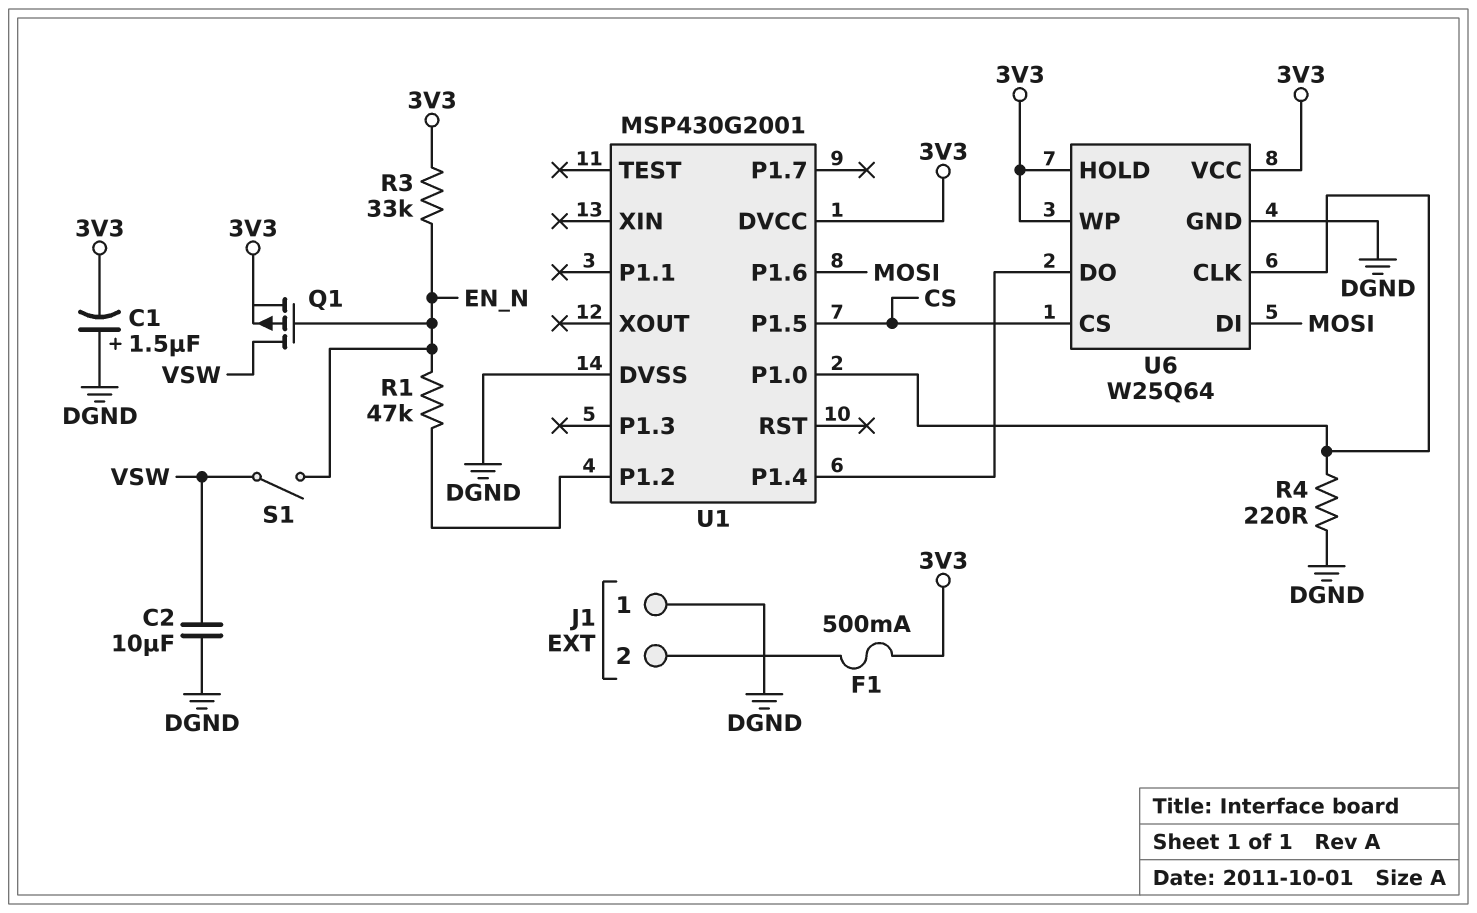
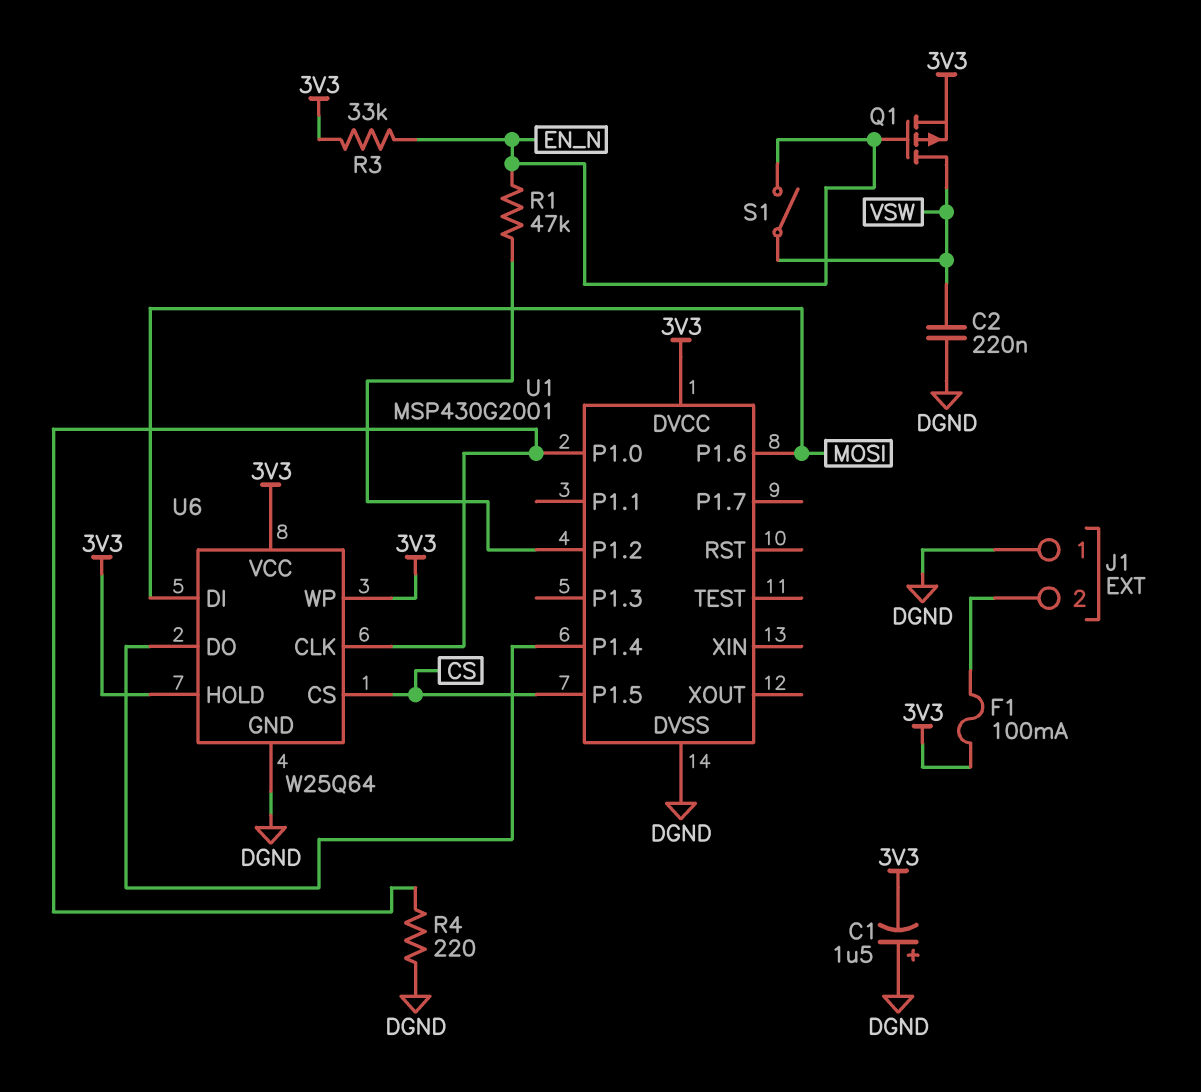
C2: 10uF (DGND, VSW) -> 220nF (DGND, VSW)
F1: 500mA (3V3, J1/2) -> 100mA (3V3, J1/2)

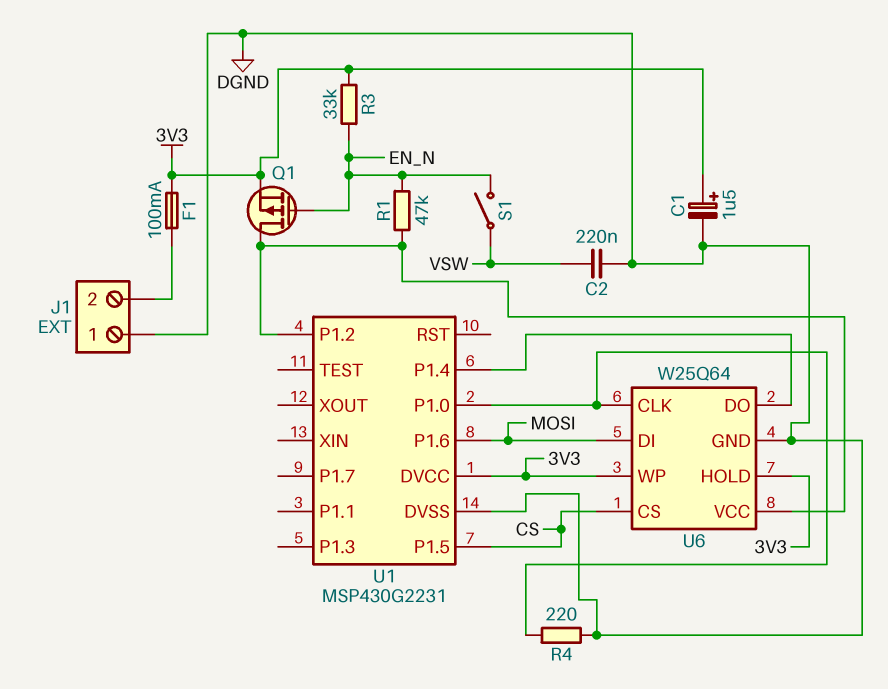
C1: 1.5uF (plus DGND, minus 3V3) -> 1.5uF (plus 3V3, minus DGND)
Q1: PMOS (G EN_N, D VSW, S 3V3) -> PMOS (G EN_N, D U1/P1.2, S 3V3)
U1: MSP430G2001 -> MSP430G2231
U6 pin VCC: 3V3 -> U1/P1.2

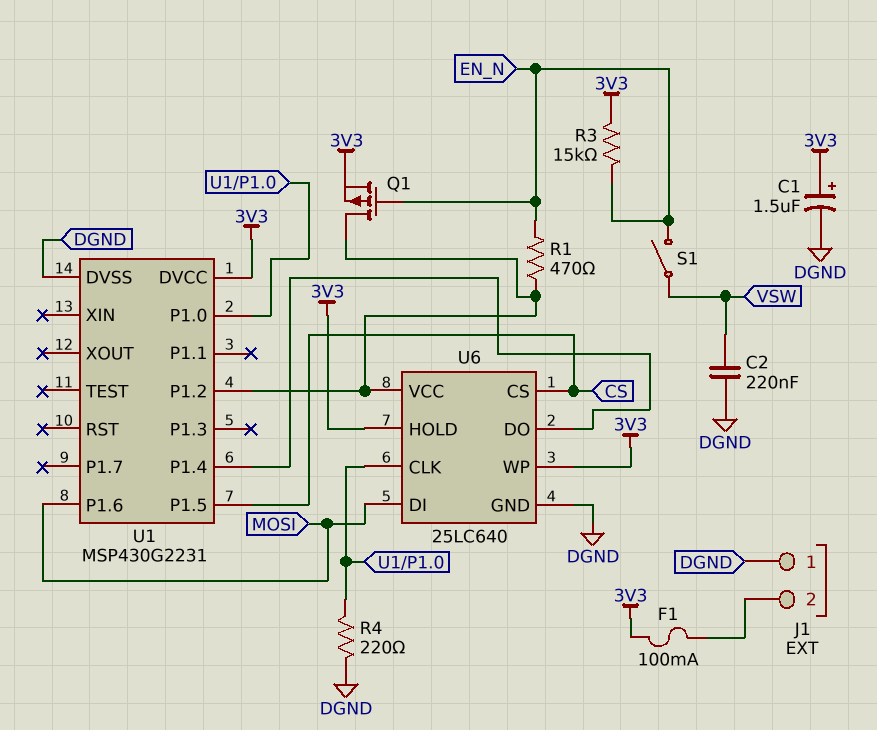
R1: 47k (EN_N, U1/P1.2) -> 470 (EN_N, U1/P1.2)
R3: 33k (3V3, EN_N) -> 15k (3V3, EN_N)
U6: W25Q64 -> 25LC640

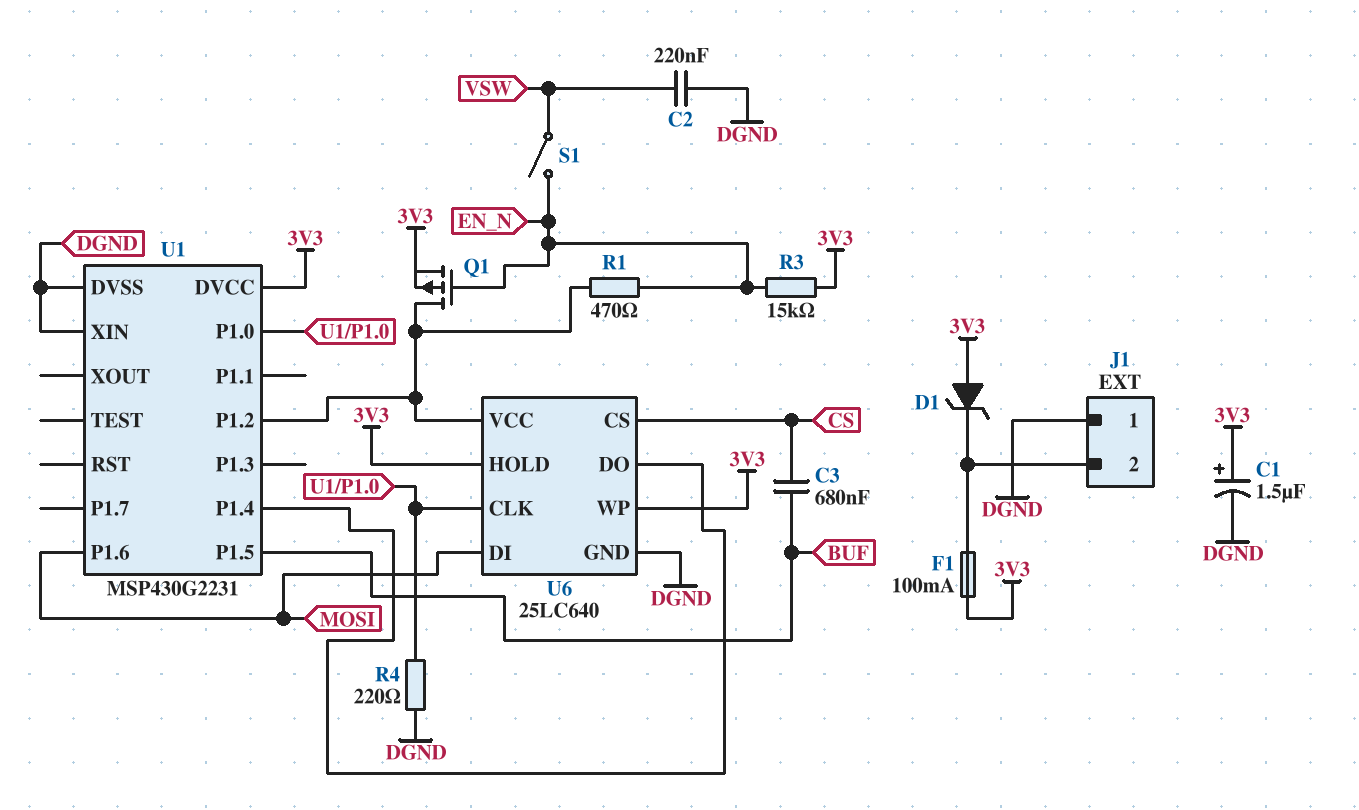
C3: none -> 680nF (BUF, CS)
D1: none -> zener (A 3V3, K J1/2)
U1 pin P1.5: CS -> BUF
U1 pin XIN: none -> DGND

